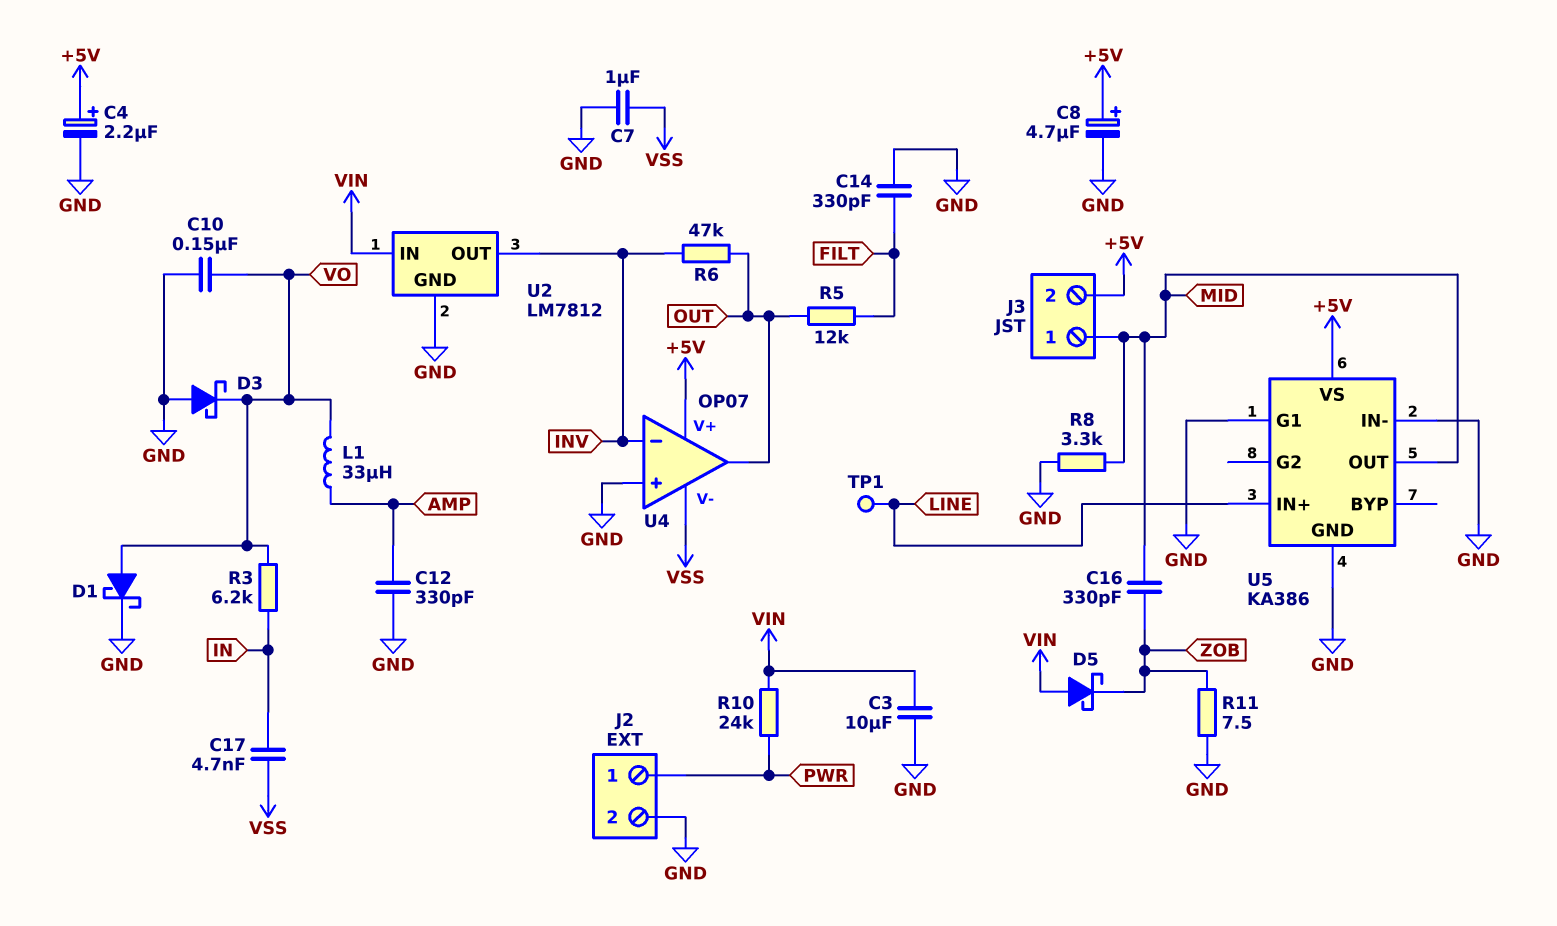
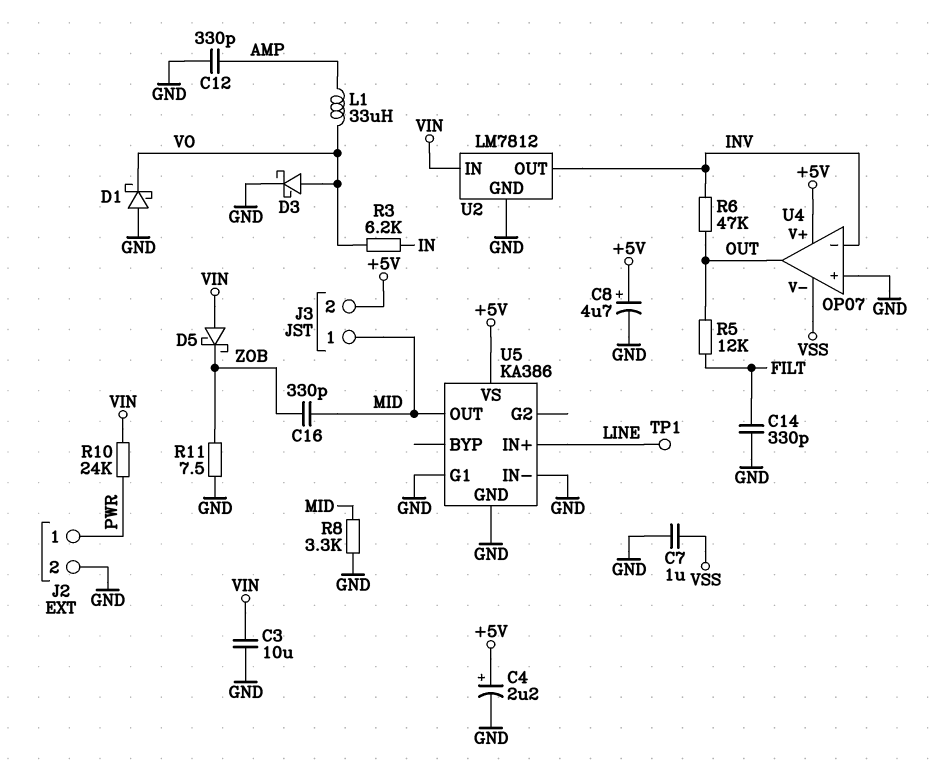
C10: 150nF (GND, VO) -> none
C17: 4.7nF (IN, VSS) -> none
D1: schottky (A VO, K GND) -> schottky (A GND, K VO)
D3: schottky (A GND, K VO) -> schottky (A VO, K GND)

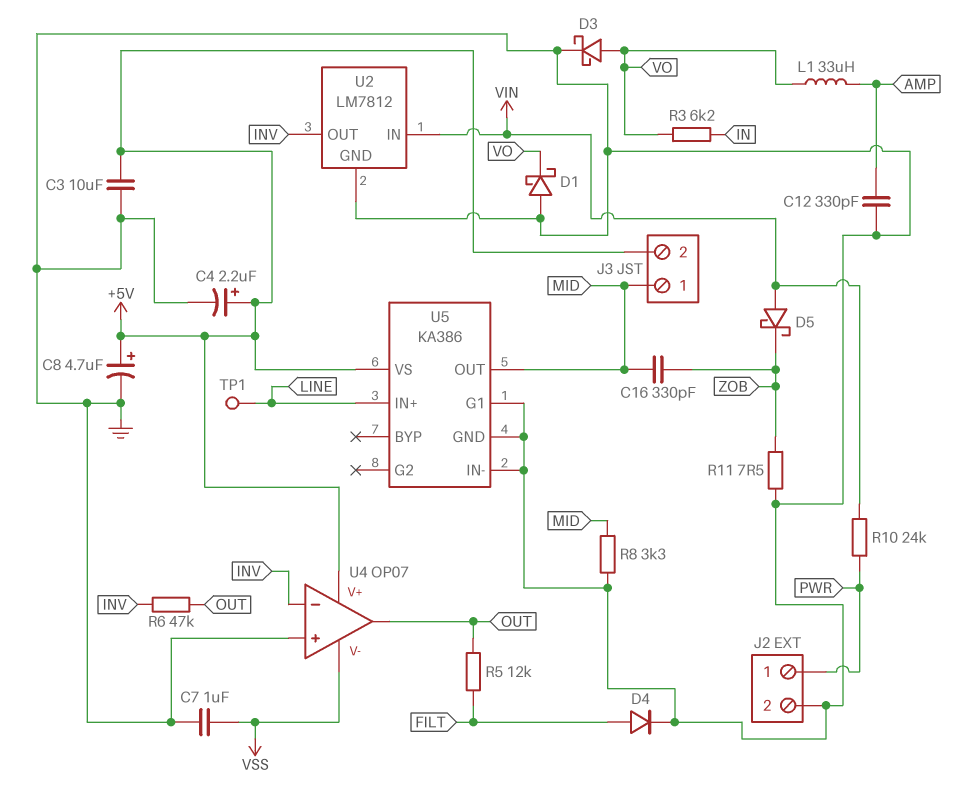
C3: 10uF (GND, VIN) -> 10uF (+5V, GND)
C14: 330pF (FILT, GND) -> none
D4: none -> diode (A FILT, K GND)

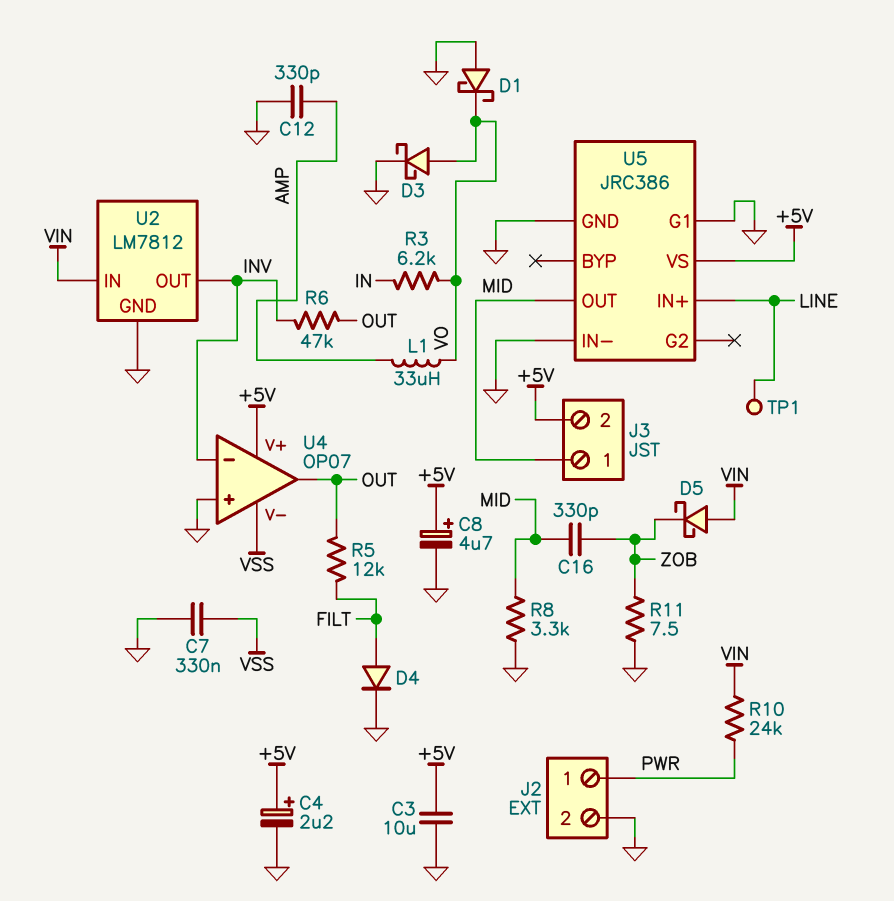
C7: 1uF (GND, VSS) -> 330nF (GND, VSS)
U5: KA386 -> JRC386

